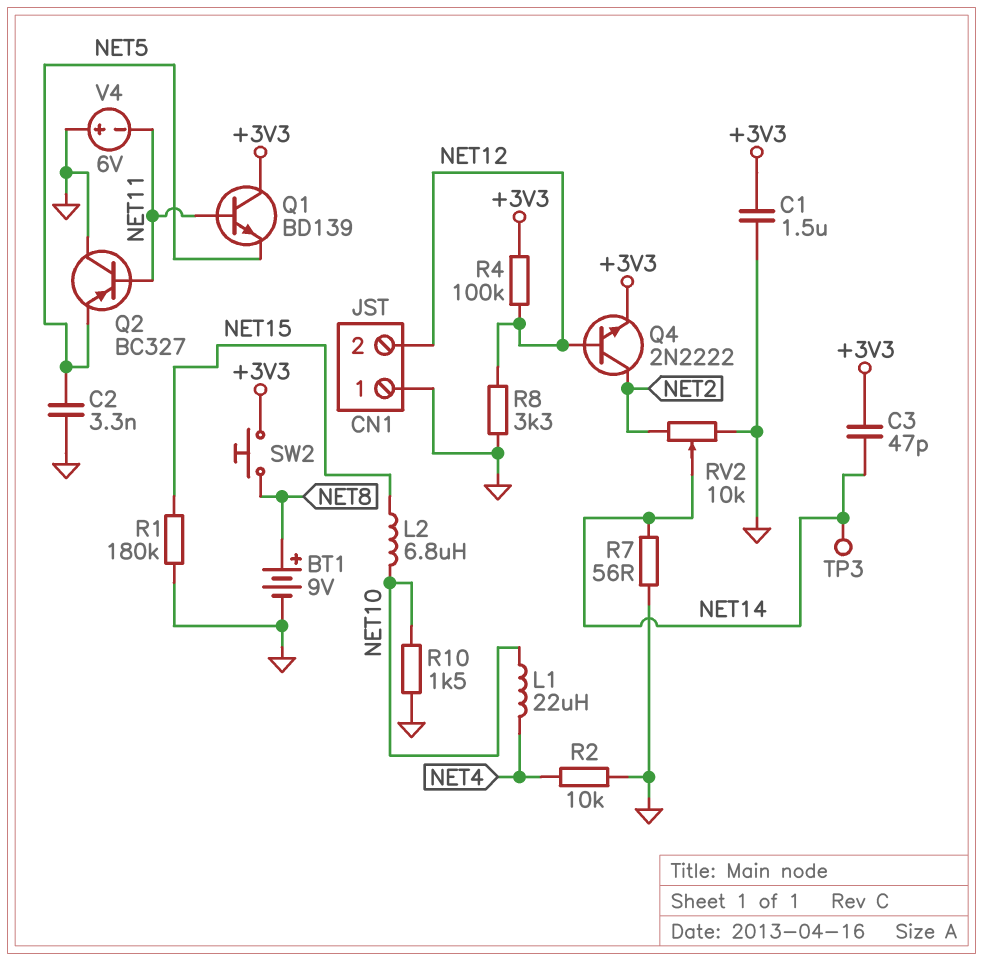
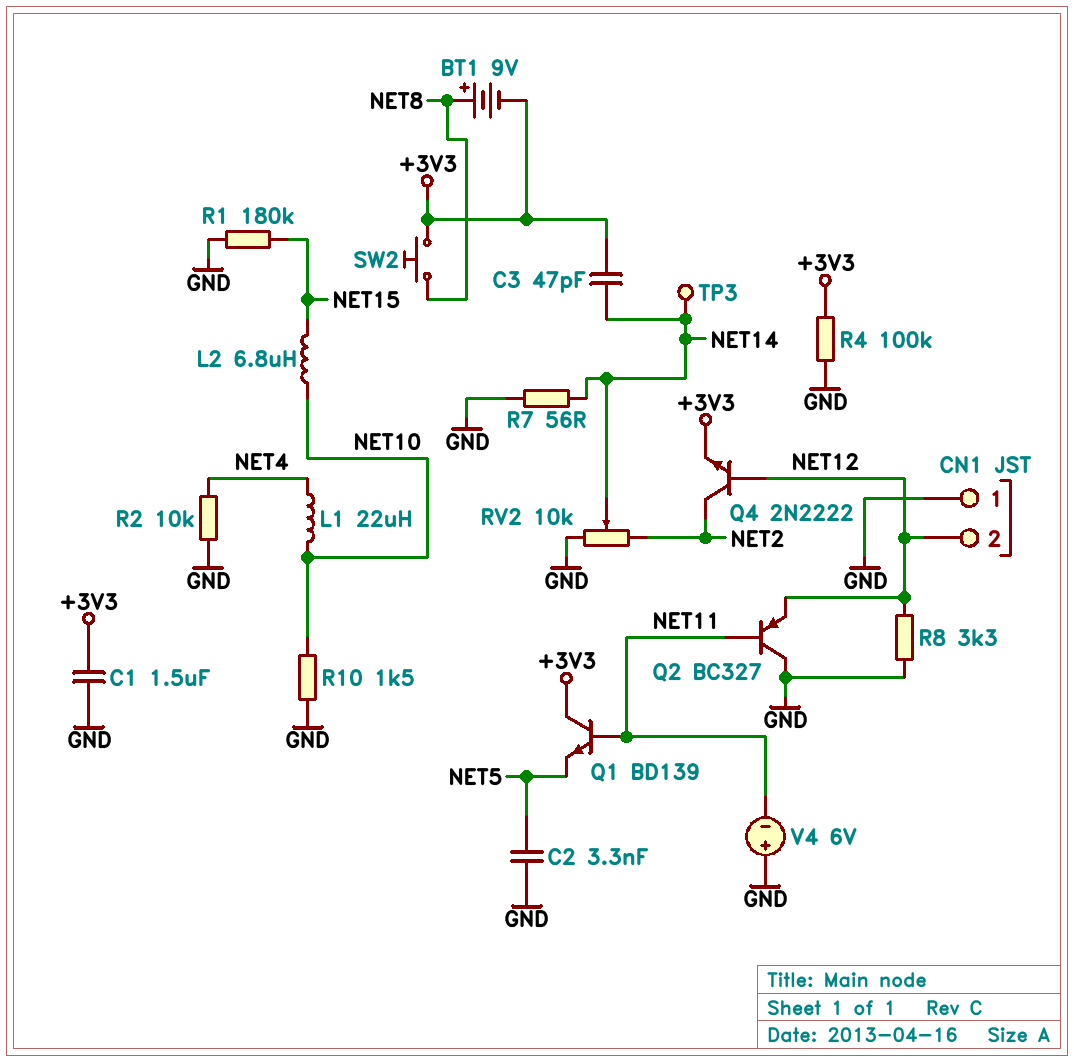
BT1: 9V (plus NET8, minus GND) -> 9V (plus NET8, minus +3V3)
Q2: PNP BC327 (B NET11, C GND, E NET5) -> PNP BC327 (B NET11, C GND, E NET12)
R4: 100k (+3V3, NET12) -> 100k (+3V3, GND)

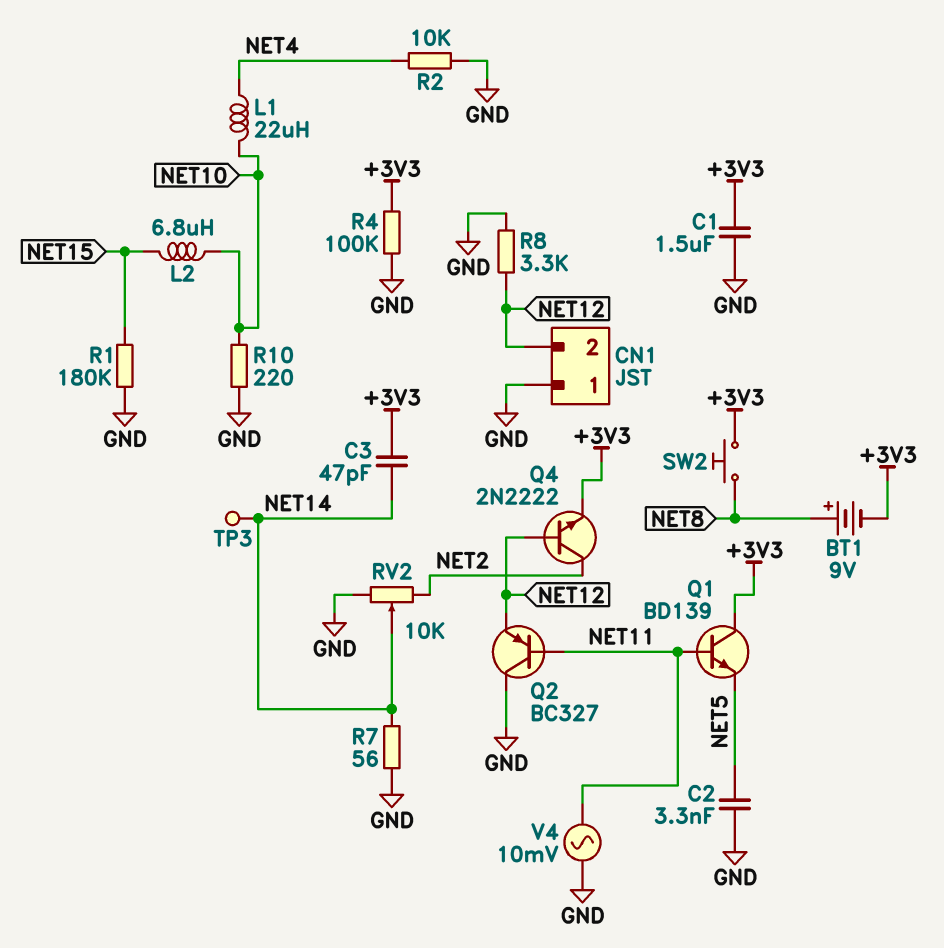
R10: 1.5k (GND, NET10) -> 220 (GND, NET10)
V4: 6V (plus GND, minus NET11) -> AC 10mV (GND, NET11)

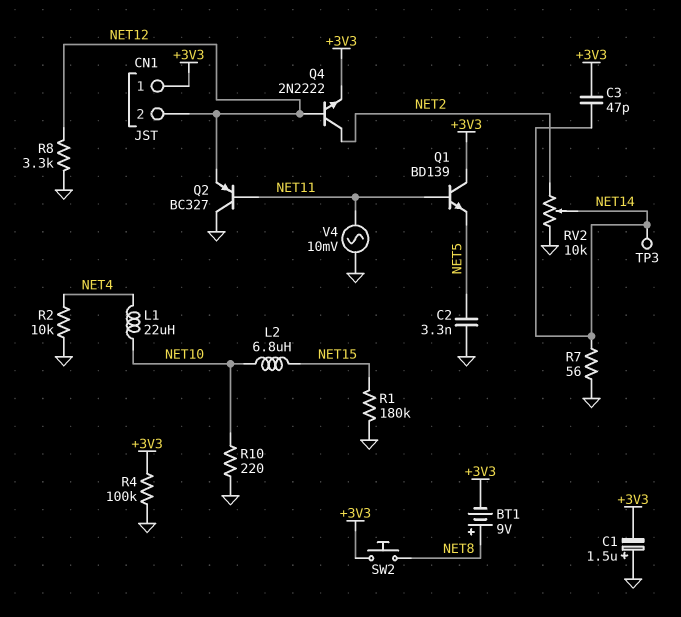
C1: 1.5uF (+3V3, GND) -> 1.5uF (plus GND, minus +3V3)
CN1 pin 1: GND -> +3V3

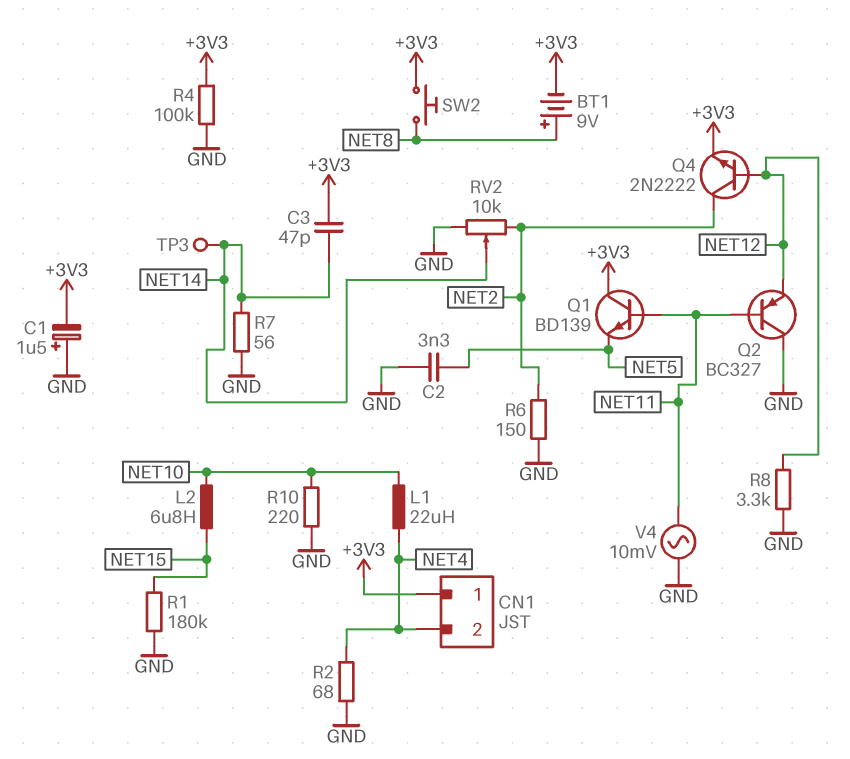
CN1 pin 2: NET12 -> NET4
R2: 10k (GND, NET4) -> 68 (GND, NET4)
R6: none -> 150 (GND, NET2)

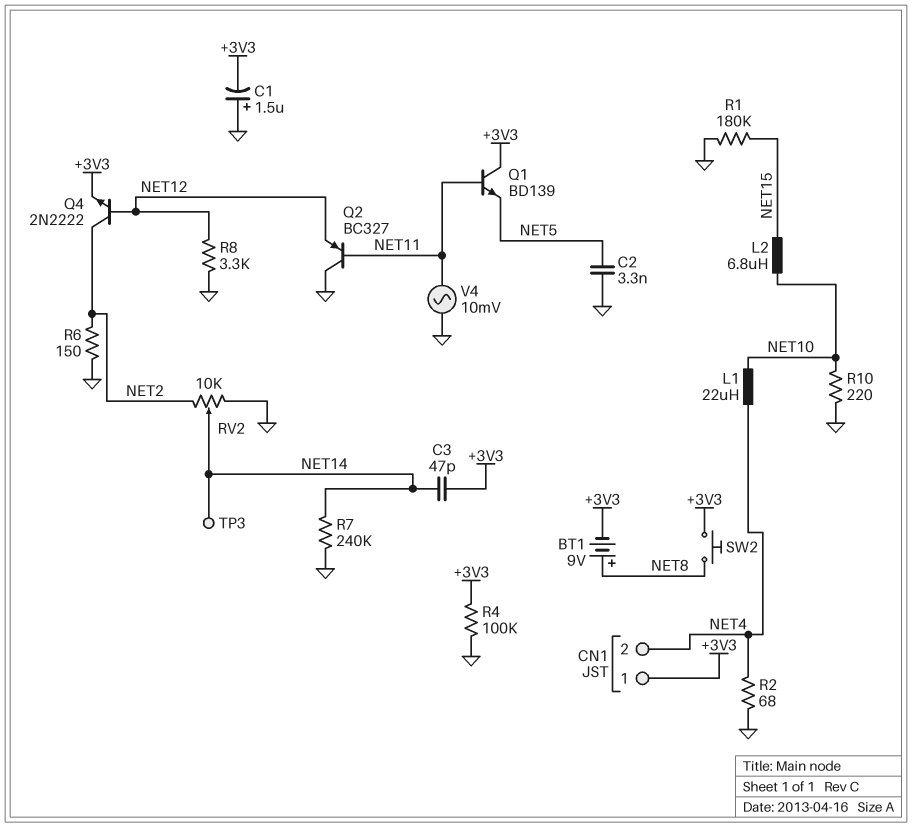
R7: 56 (GND, NET14) -> 240k (GND, NET14)

